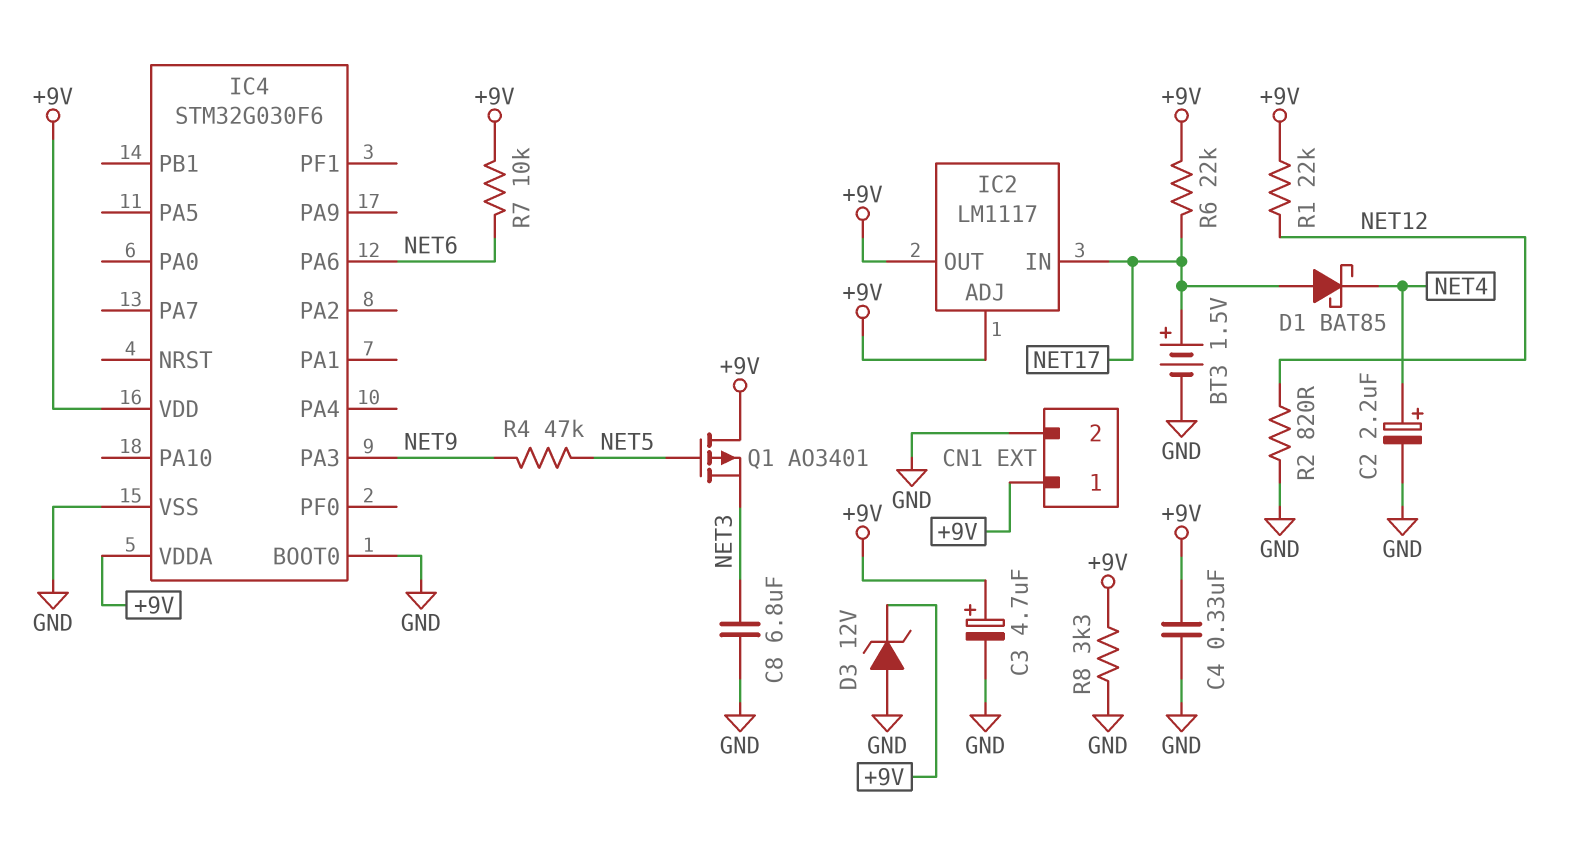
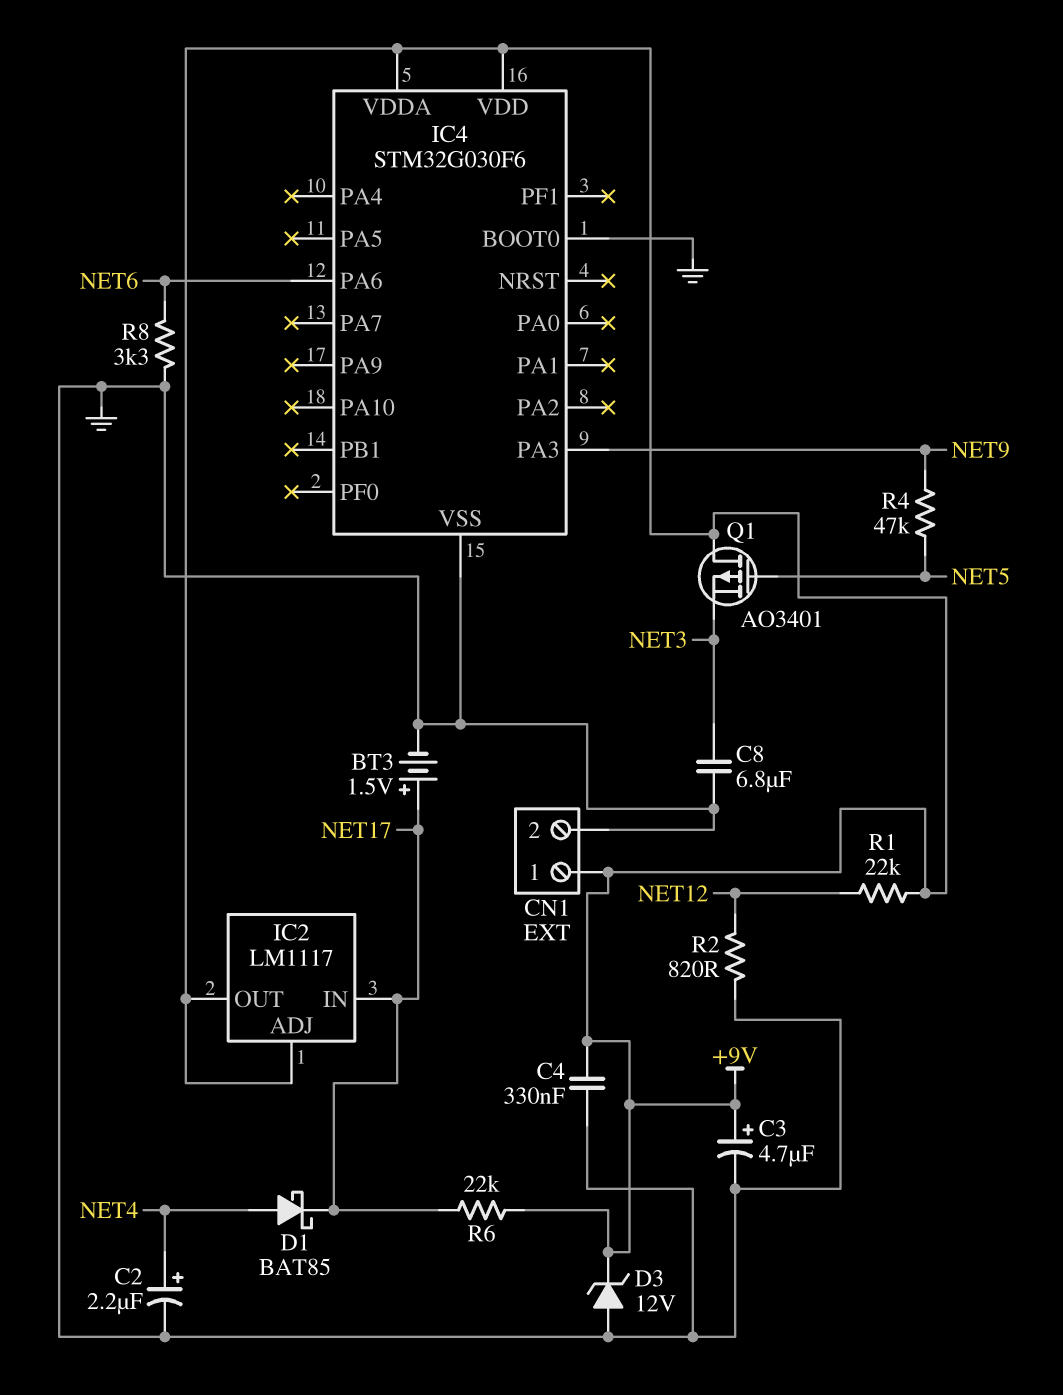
D1: schottky BAT85 (A NET17, K NET4) -> schottky BAT85 (A NET4, K NET17)
R7: 10k (+9V, NET6) -> none
R8: 3.3k (+9V, GND) -> 3.3k (GND, NET6)

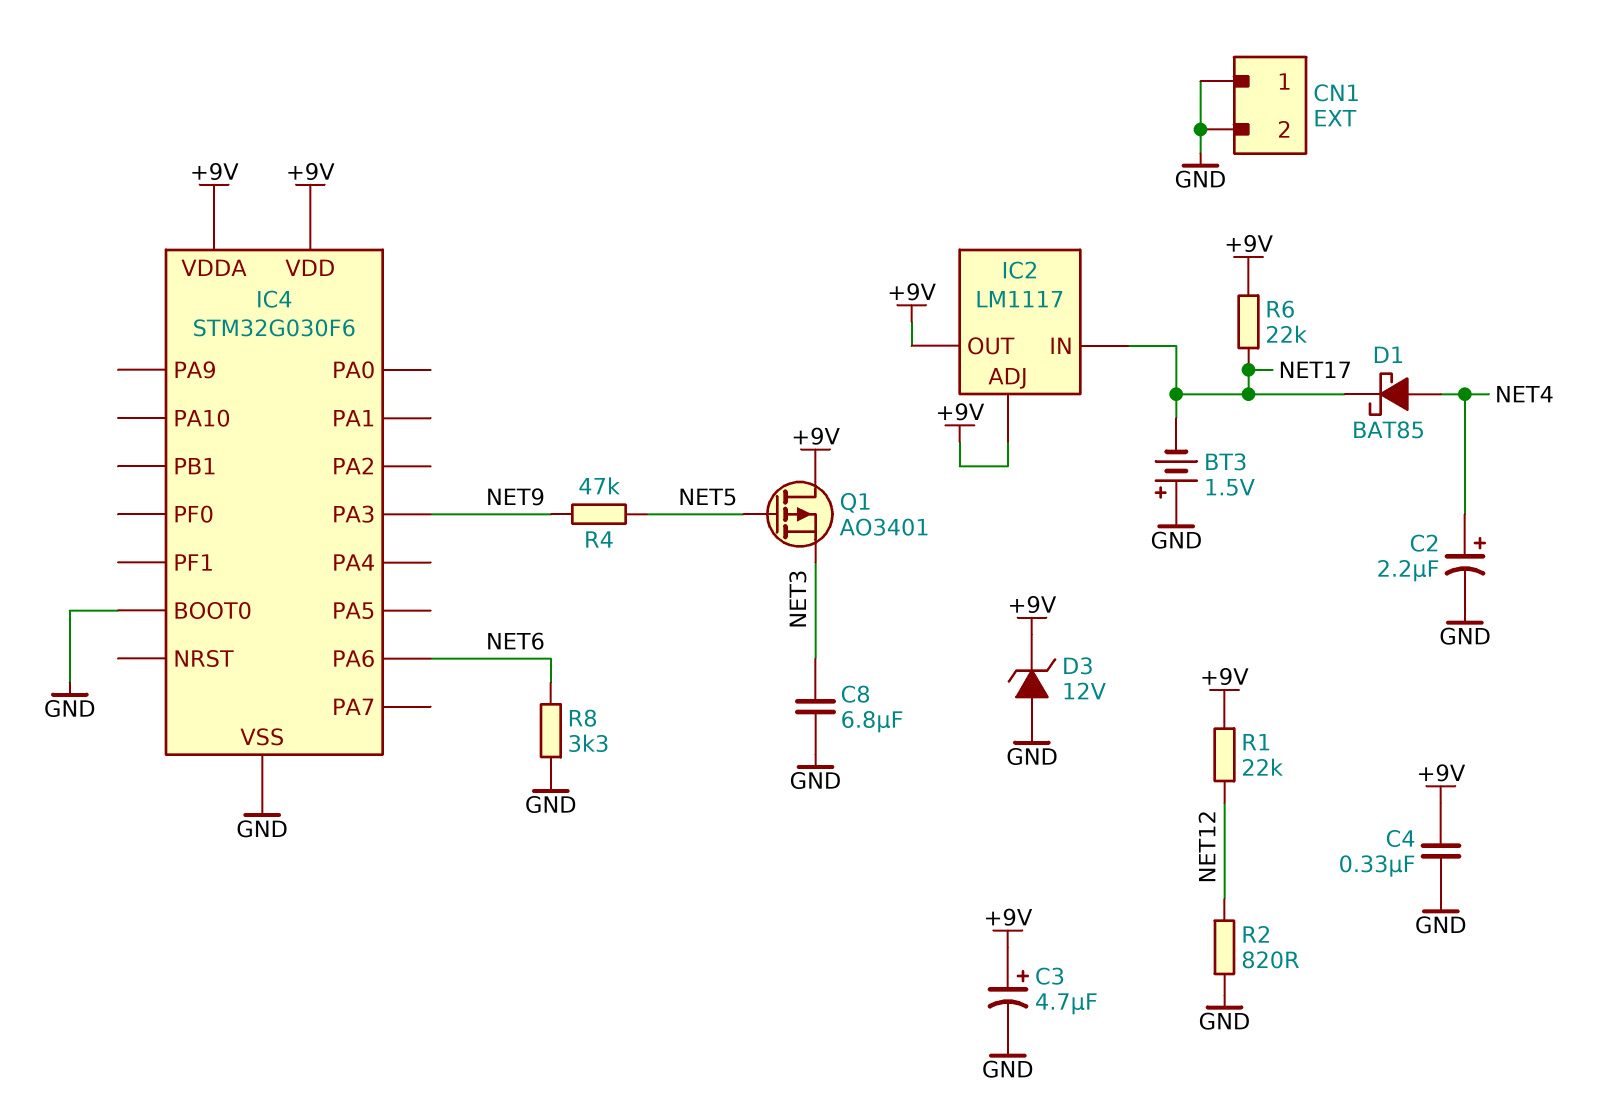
BT3: 1.5V (plus NET17, minus GND) -> 1.5V (plus GND, minus NET17)
CN1 pin 1: +9V -> GND

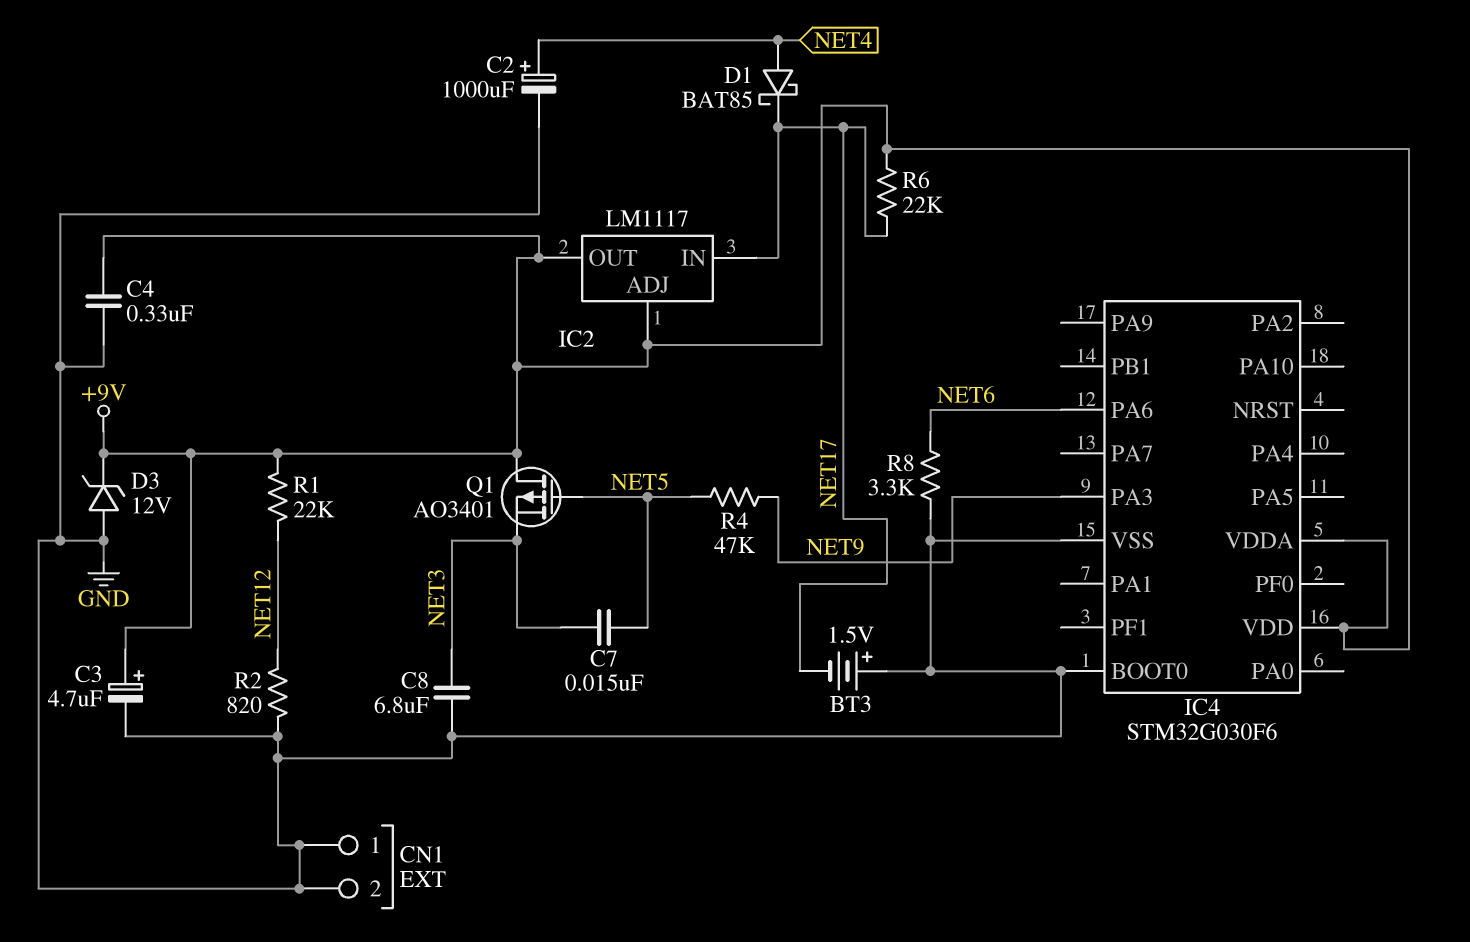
C2: 2.2uF (plus NET4, minus GND) -> 1000uF (plus NET4, minus GND)
C7: none -> 15nF (NET3, NET5)

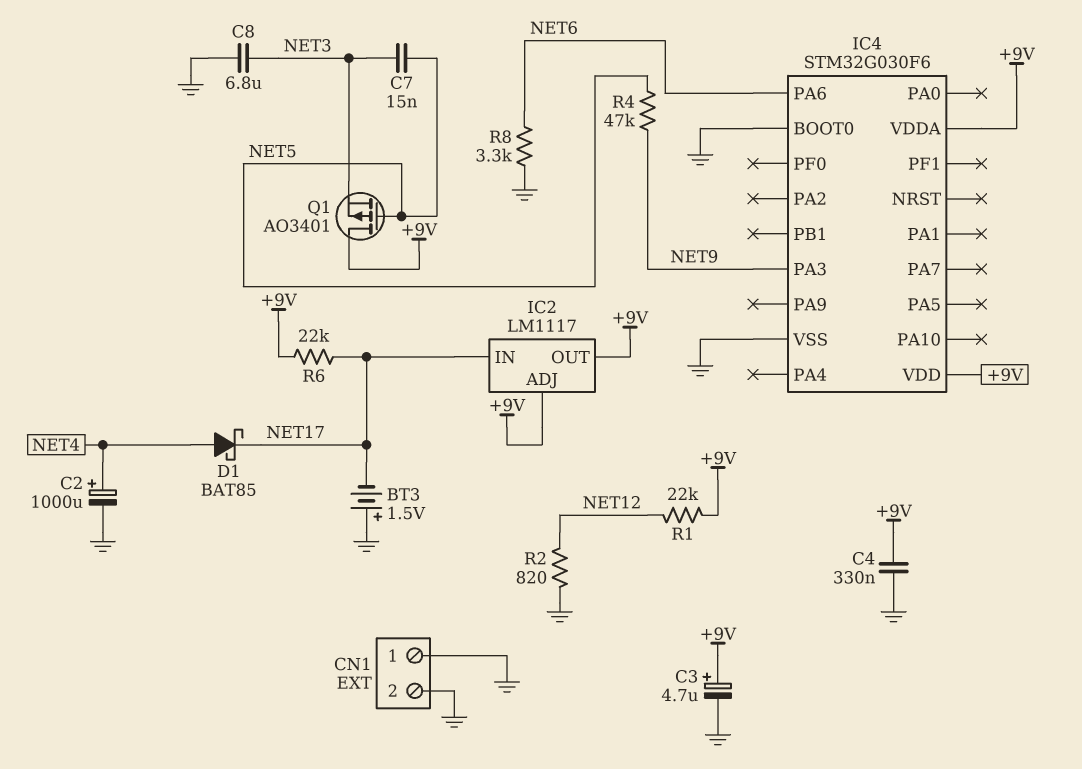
D3: zener 12V (A GND, K +9V) -> none

